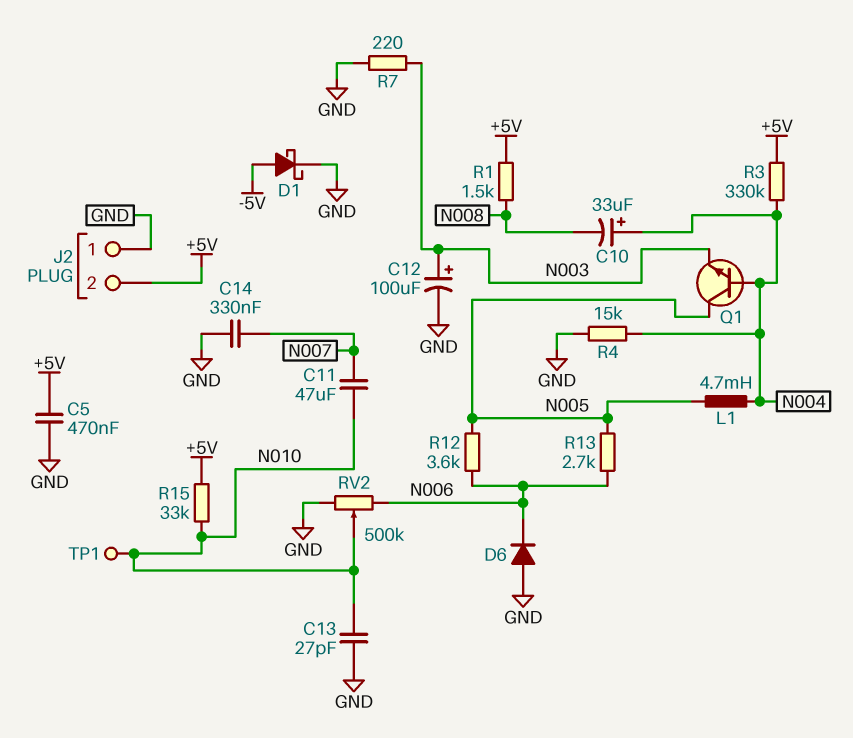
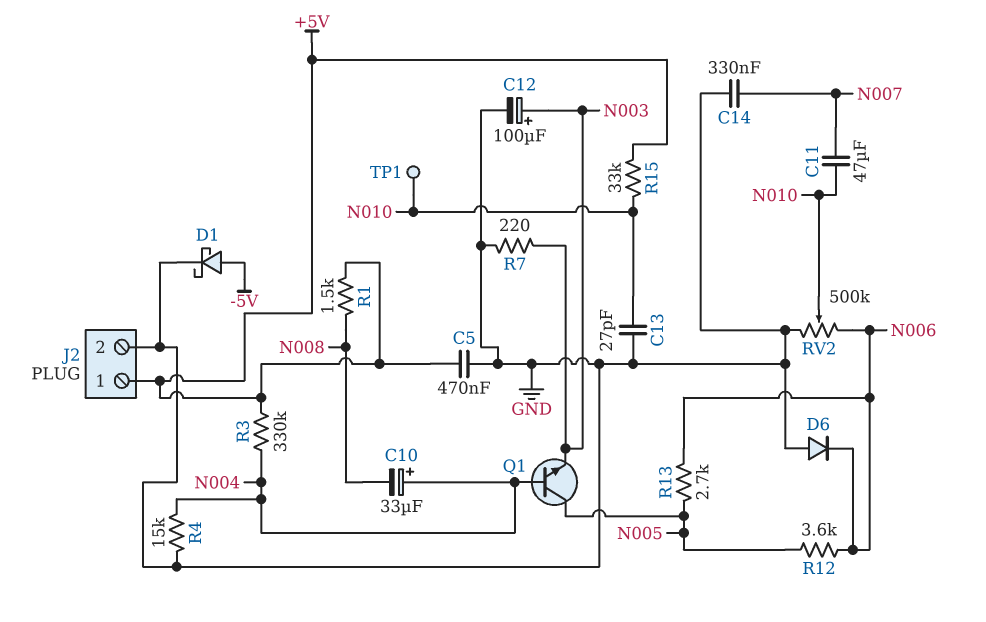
J2 pin 1: GND -> +5V
J2 pin 2: +5V -> GND
L1: 4.7mH (N004, N005) -> none

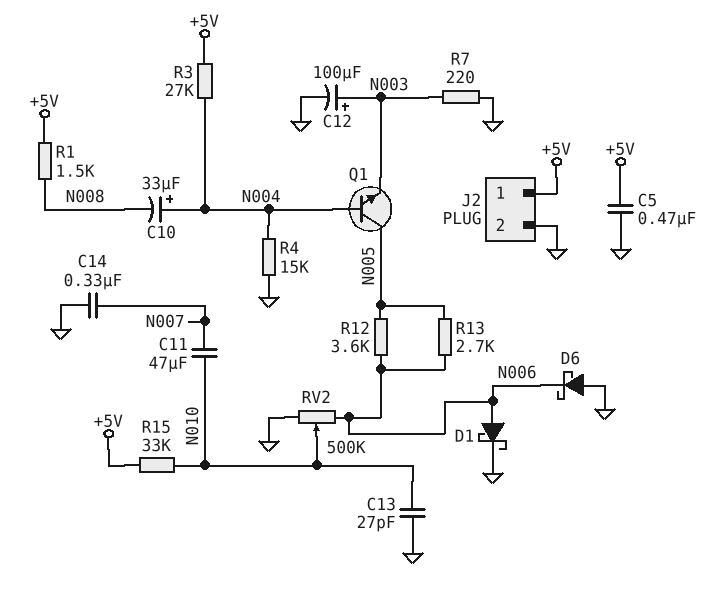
D1: schottky (A -5V, K GND) -> schottky (A N006, K GND)
D6: diode (A GND, K N006) -> schottky (A GND, K N006)
R3: 330k (+5V, N004) -> 27k (+5V, N004)
TP1: test point (N010) -> none

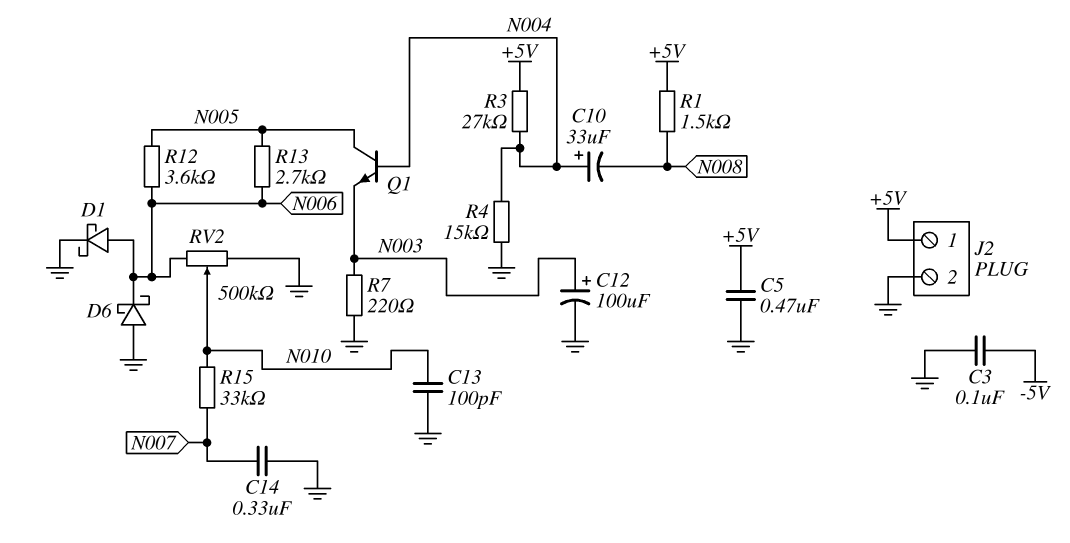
C3: none -> 100nF (-5V, GND)
C11: 47uF (N007, N010) -> none
C13: 27pF (GND, N010) -> 100pF (GND, N010)
R15: 33k (+5V, N010) -> 33k (N007, N010)

